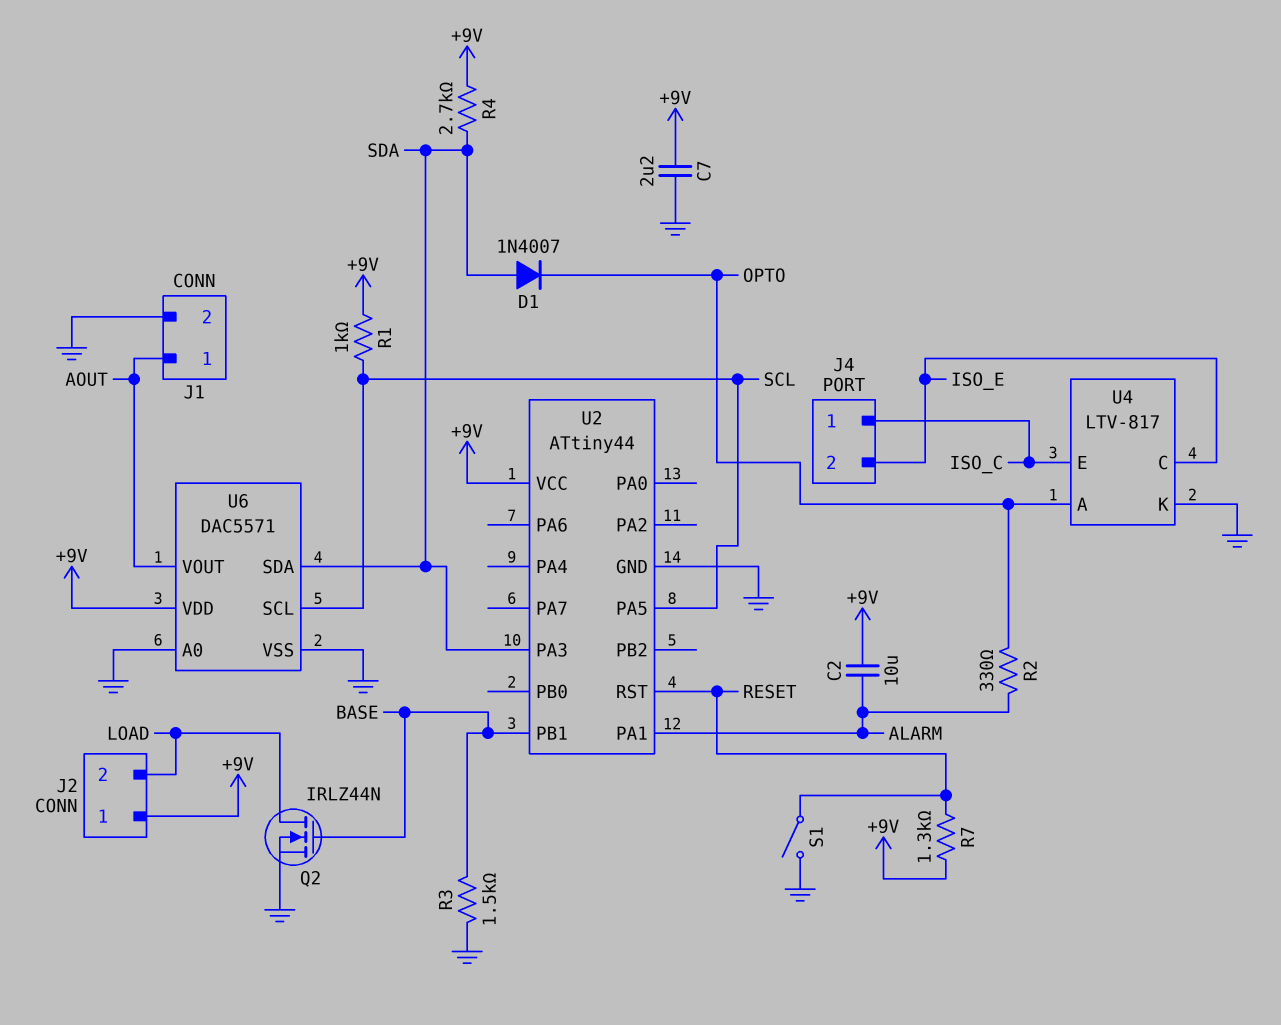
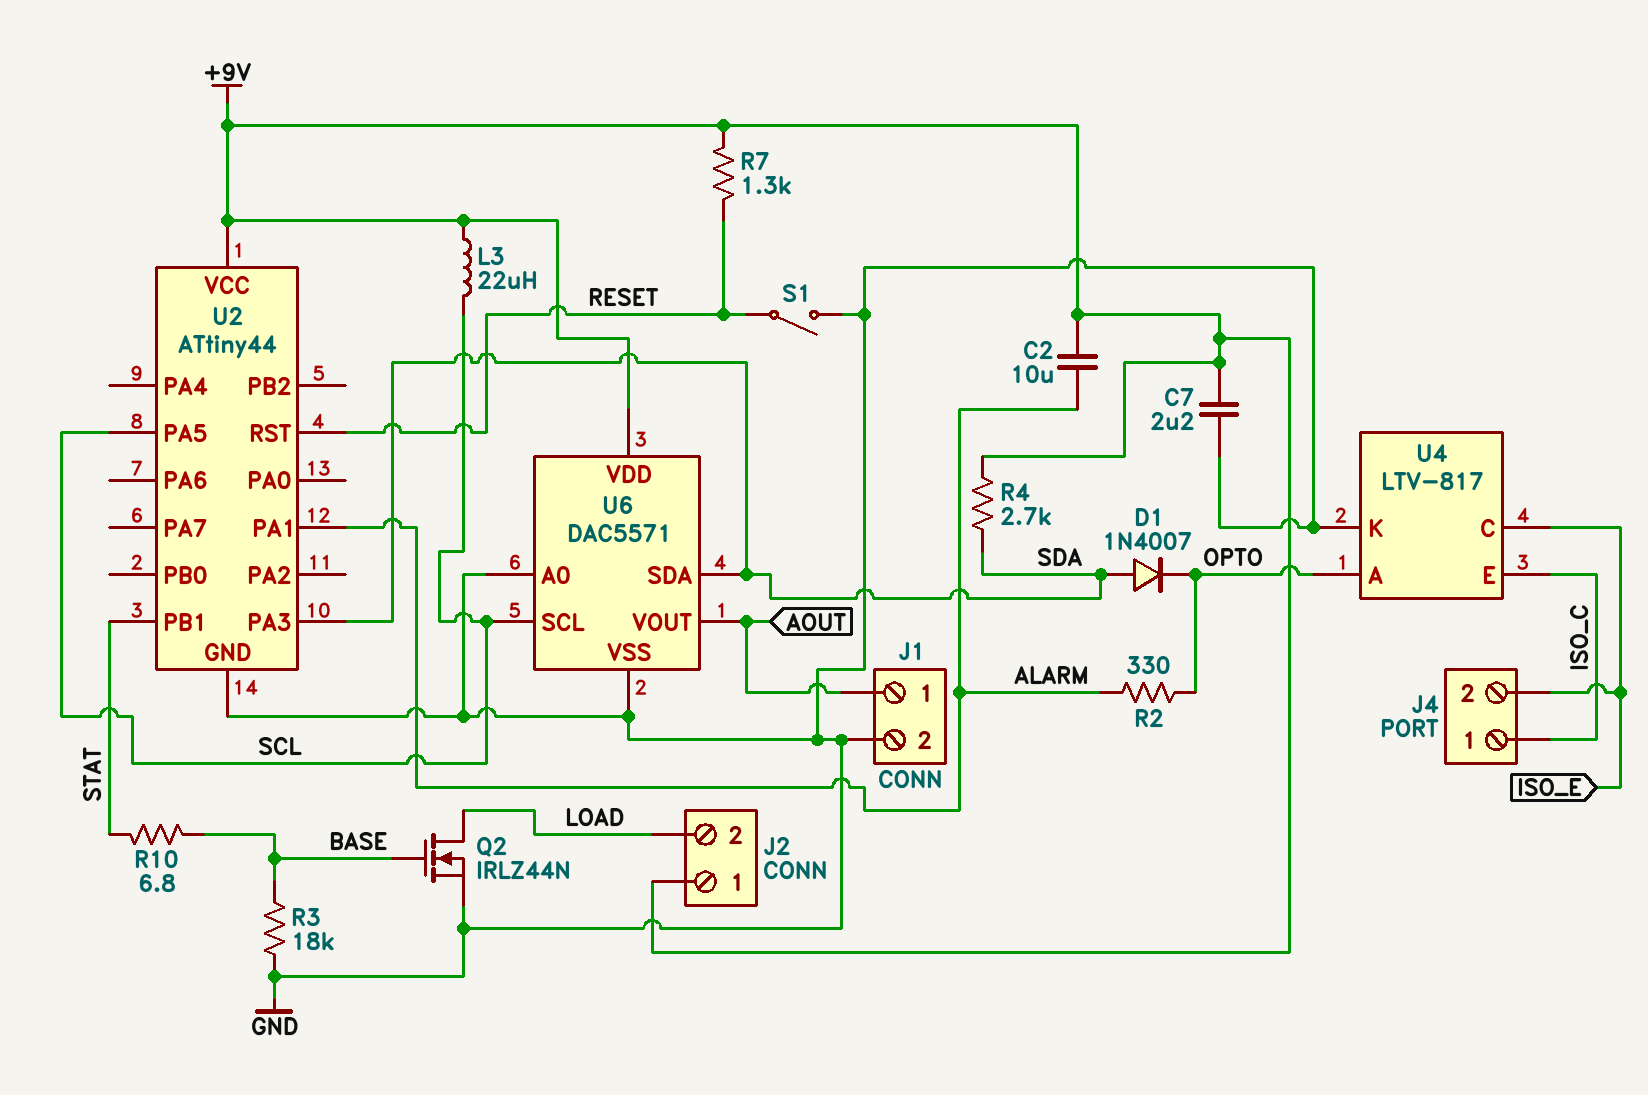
L3: none -> 22uH (+9V, SCL)
R1: 1k (+9V, SCL) -> none
R3: 1.5k (BASE, GND) -> 18k (BASE, GND)
R10: none -> 6.8 (BASE, STAT)
U2 pin PB1: BASE -> STAT

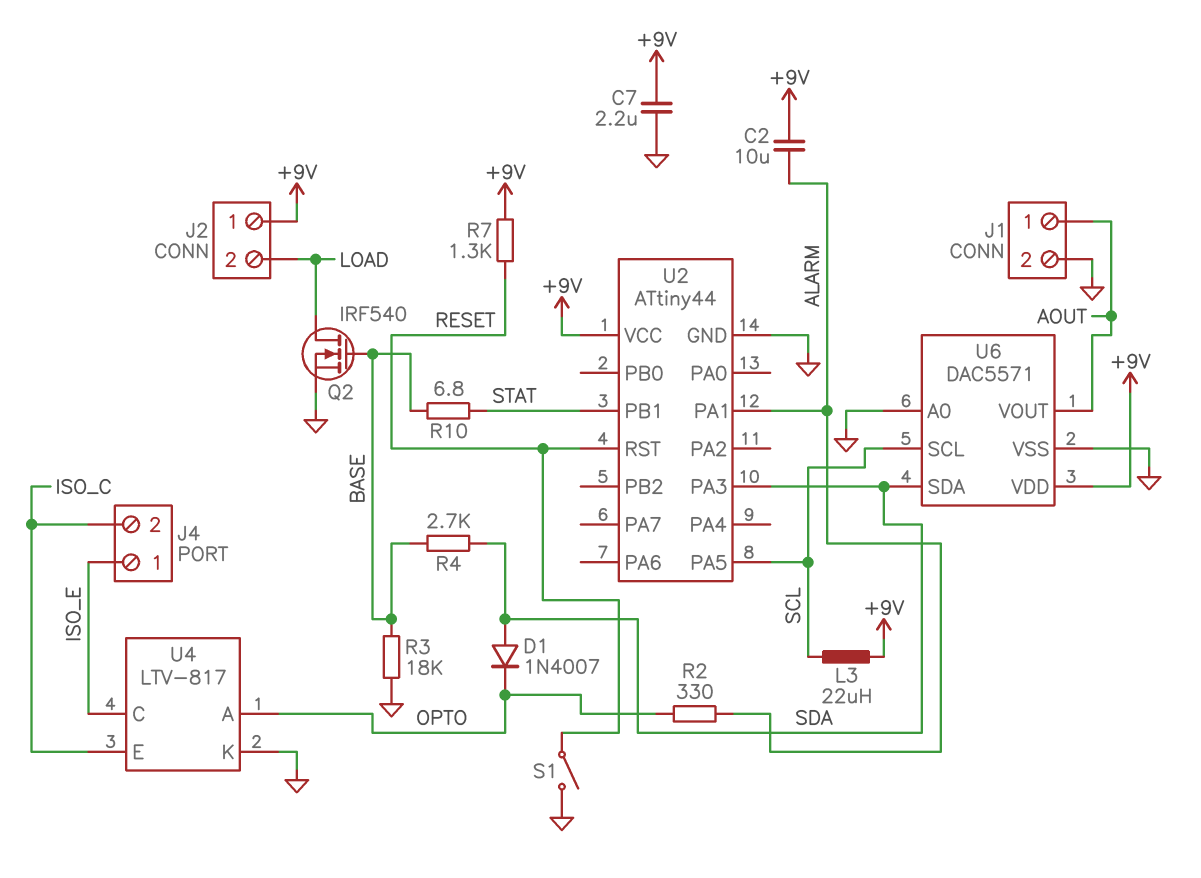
J4 pin 1: ISO_C -> ISO_E
J4 pin 2: ISO_E -> ISO_C
Q2: NMOS IRLZ44N (G BASE, D LOAD, S GND) -> NMOS IRF540 (G BASE, D LOAD, S GND)
R4: 2.7k (+9V, SDA) -> 2.7k (BASE, SDA)

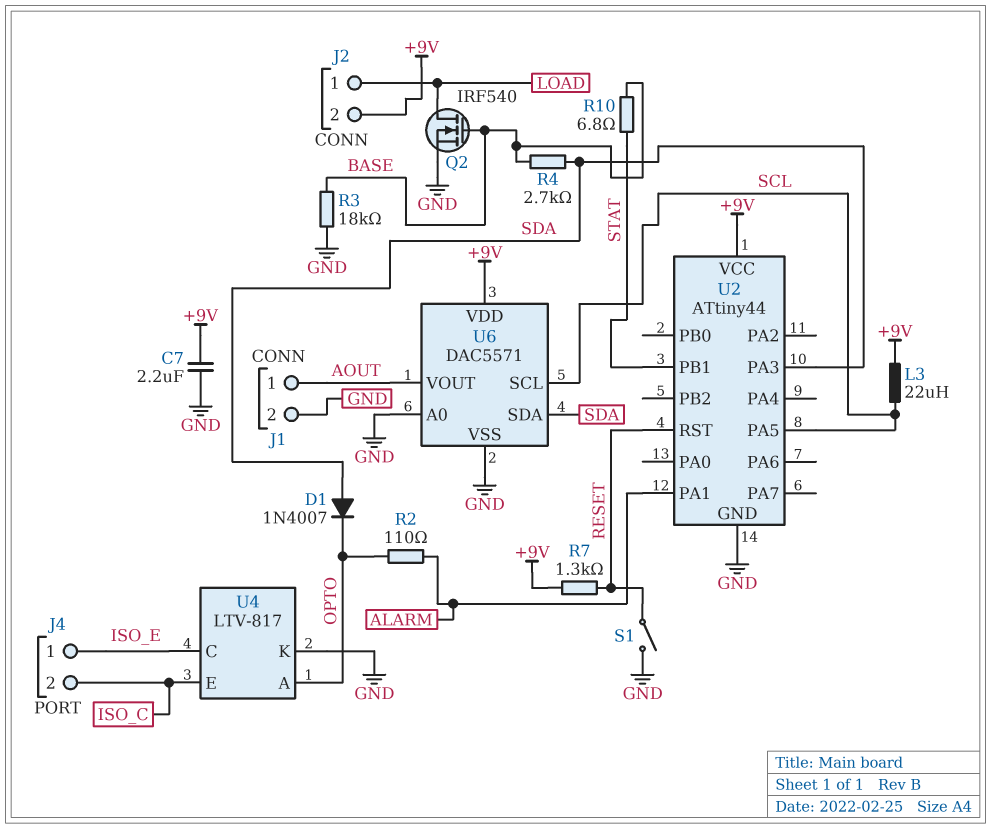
C2: 10uF (+9V, ALARM) -> none
J2 pin 1: +9V -> LOAD
J2 pin 2: LOAD -> +9V
R2: 330 (ALARM, OPTO) -> 110 (ALARM, OPTO)

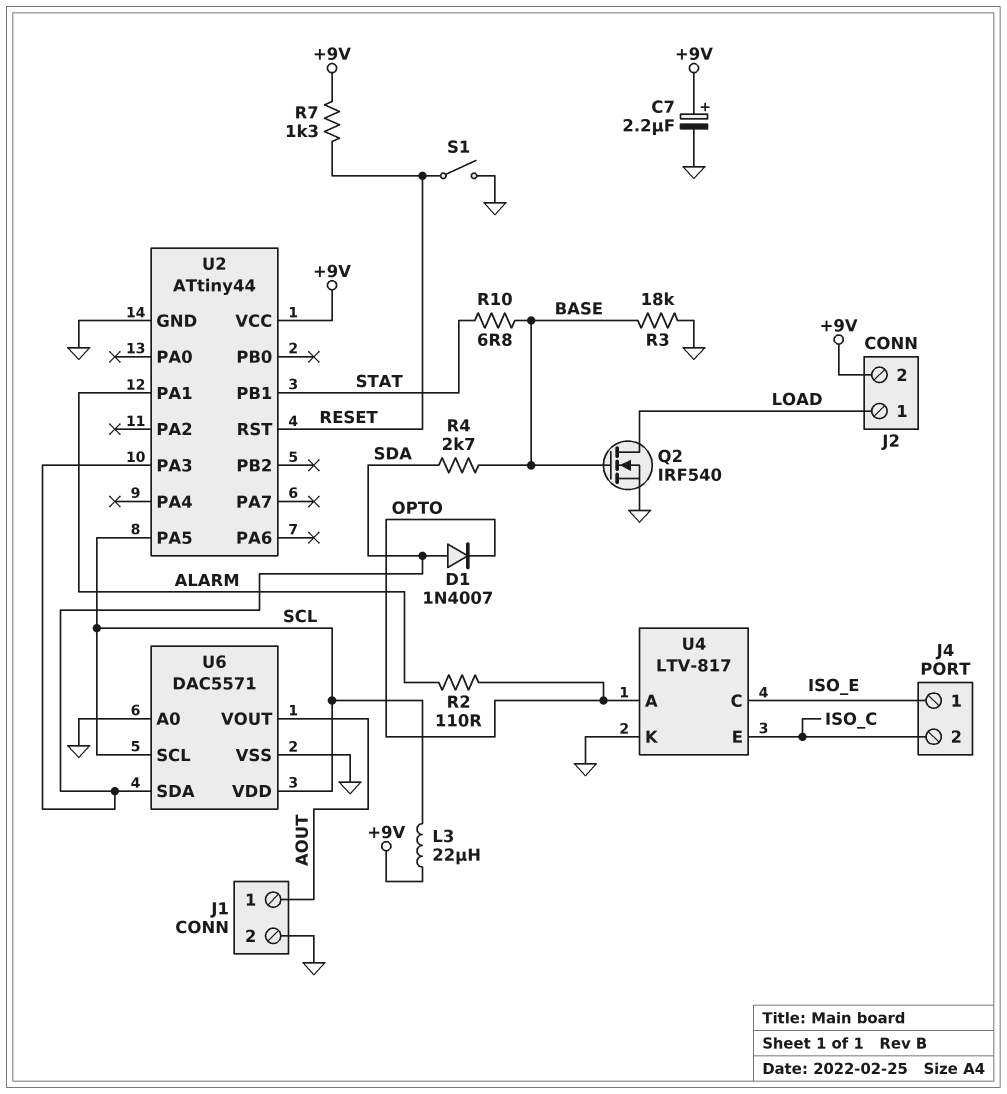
C7: 2.2uF (+9V, GND) -> 2.2uF (plus +9V, minus GND)
U6 pin VDD: +9V -> SCL

